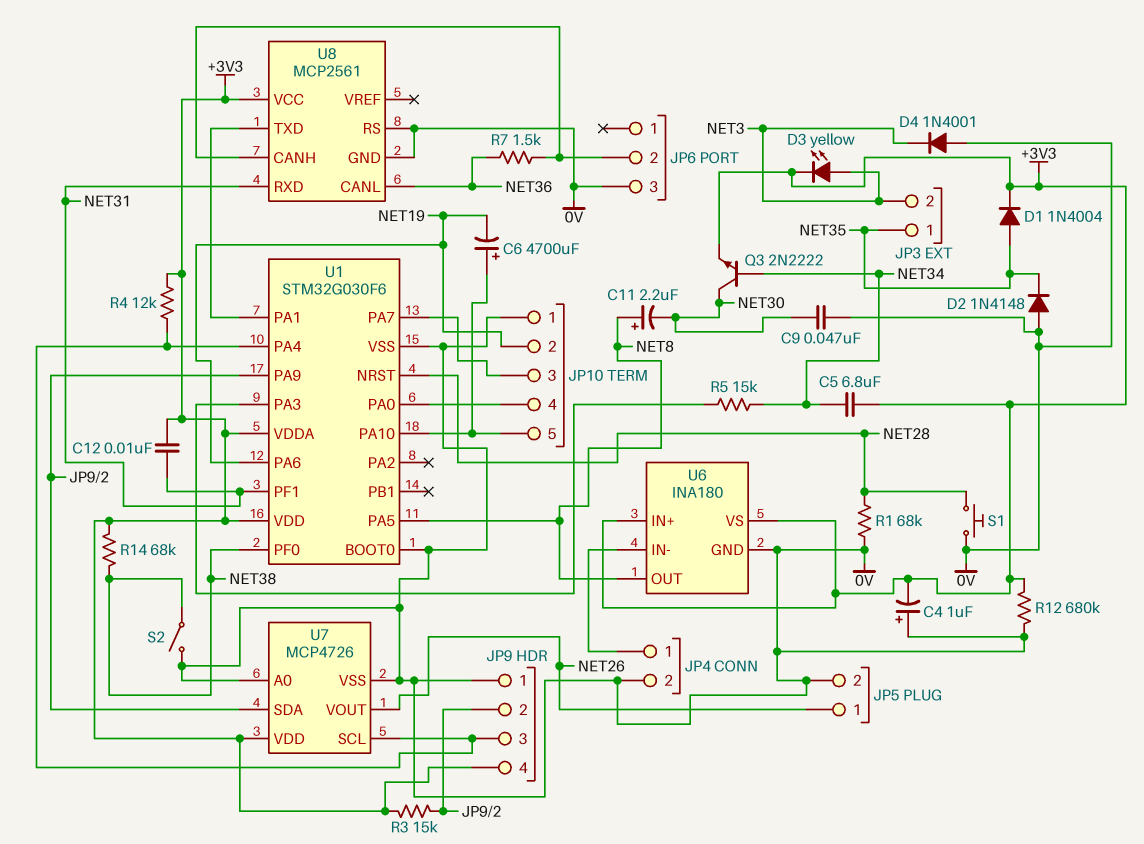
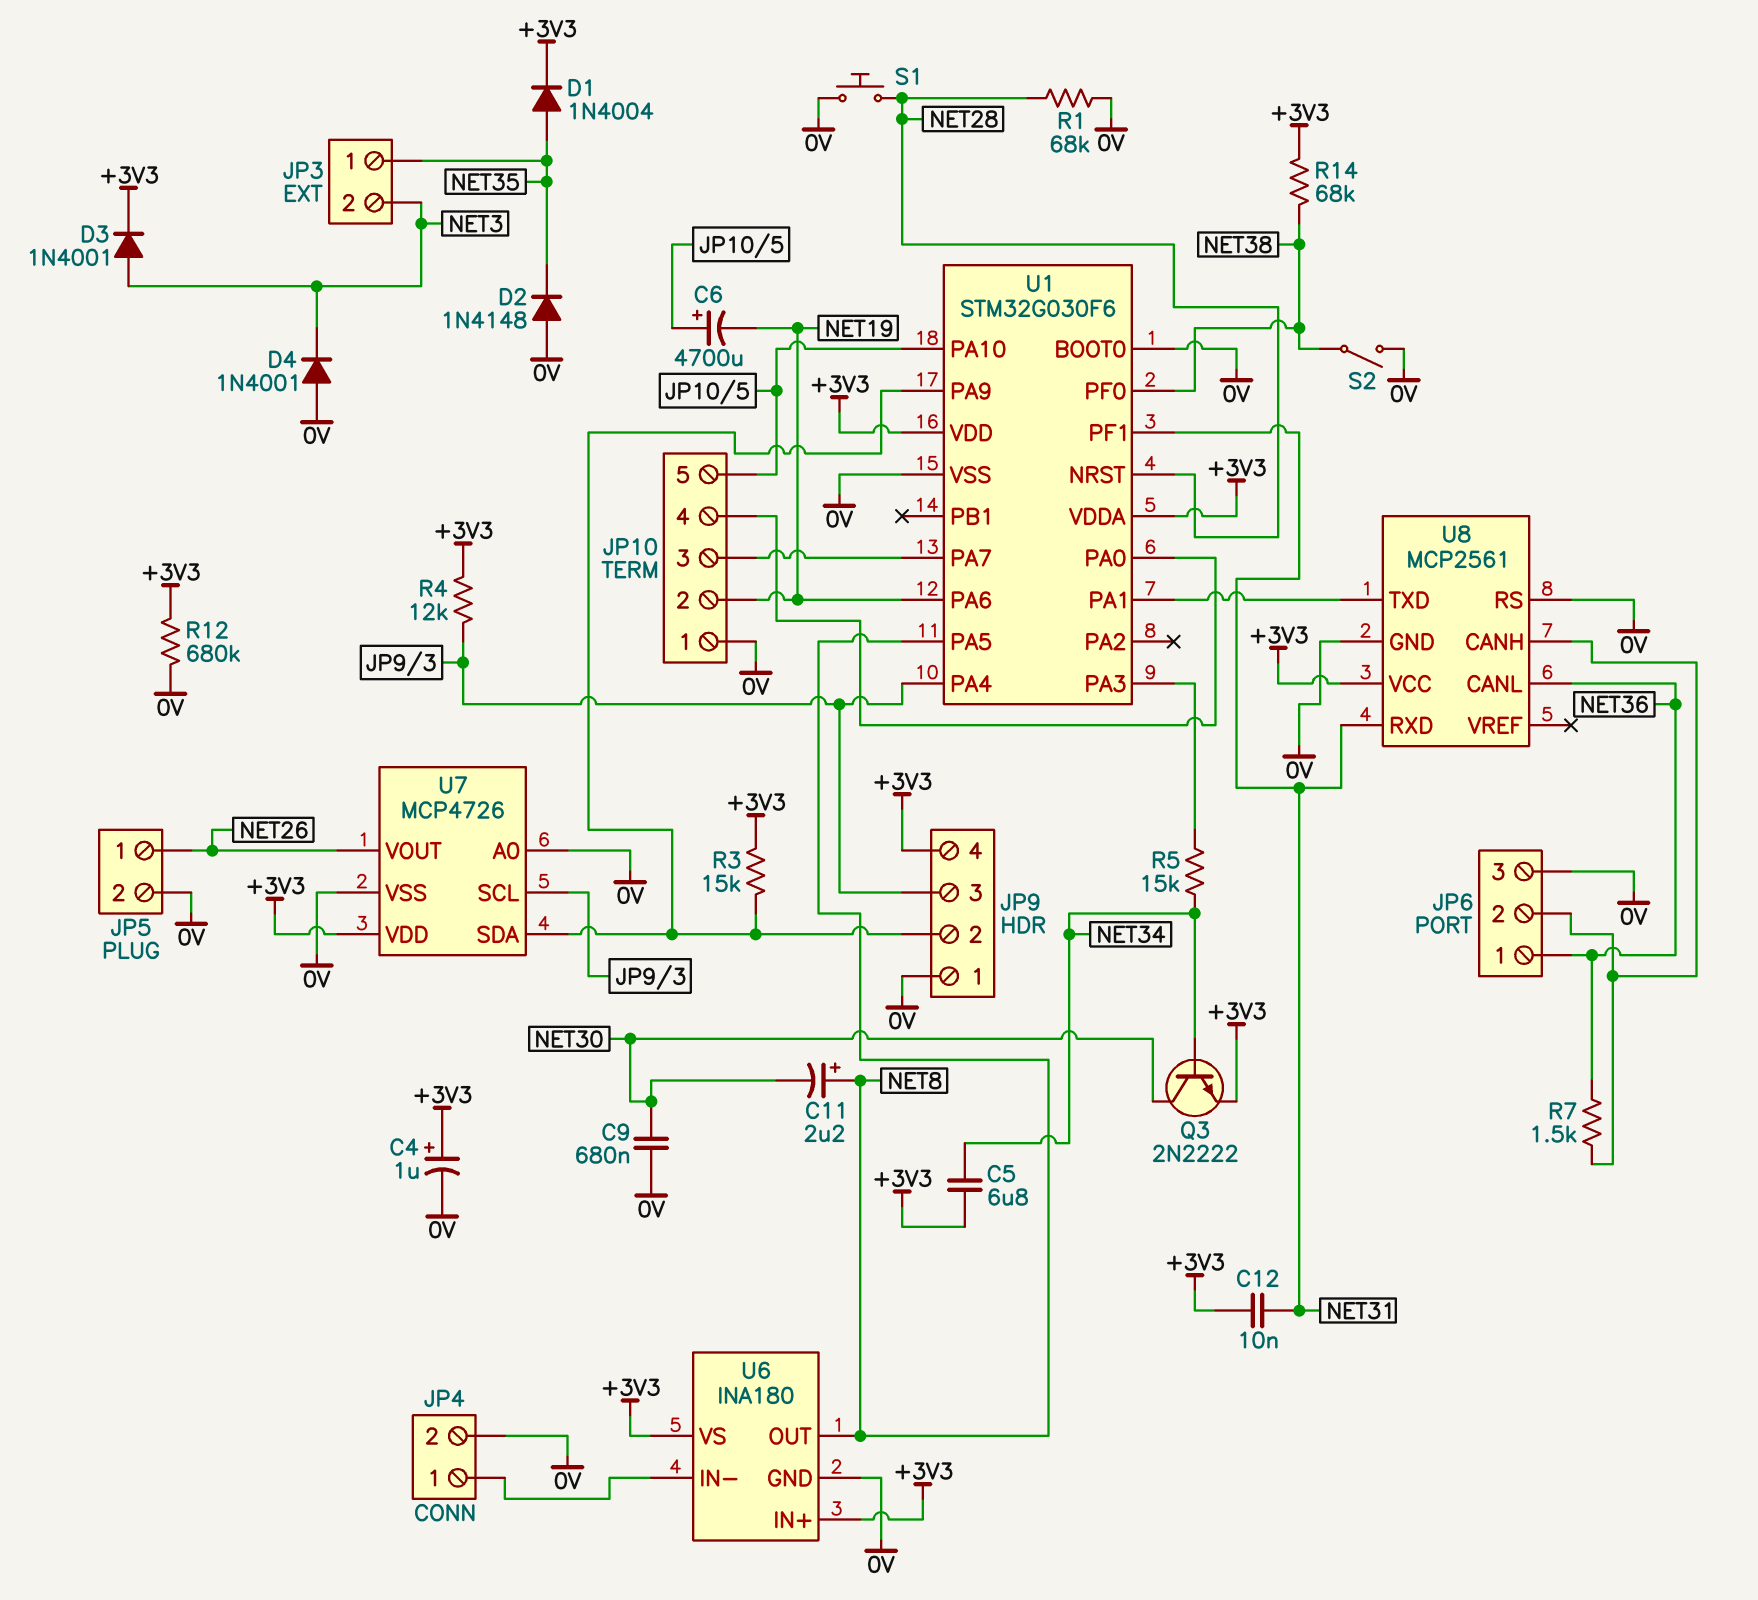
C4: 1uF (plus 0V, minus +3V3) -> 1uF (plus +3V3, minus 0V)
C9: 47nF (0V, NET30) -> 680nF (0V, NET30)
D3: LED yellow (A NET3, K +3V3) -> diode 1N4001 (A NET3, K +3V3)
JP6 pin 1: none -> NET36

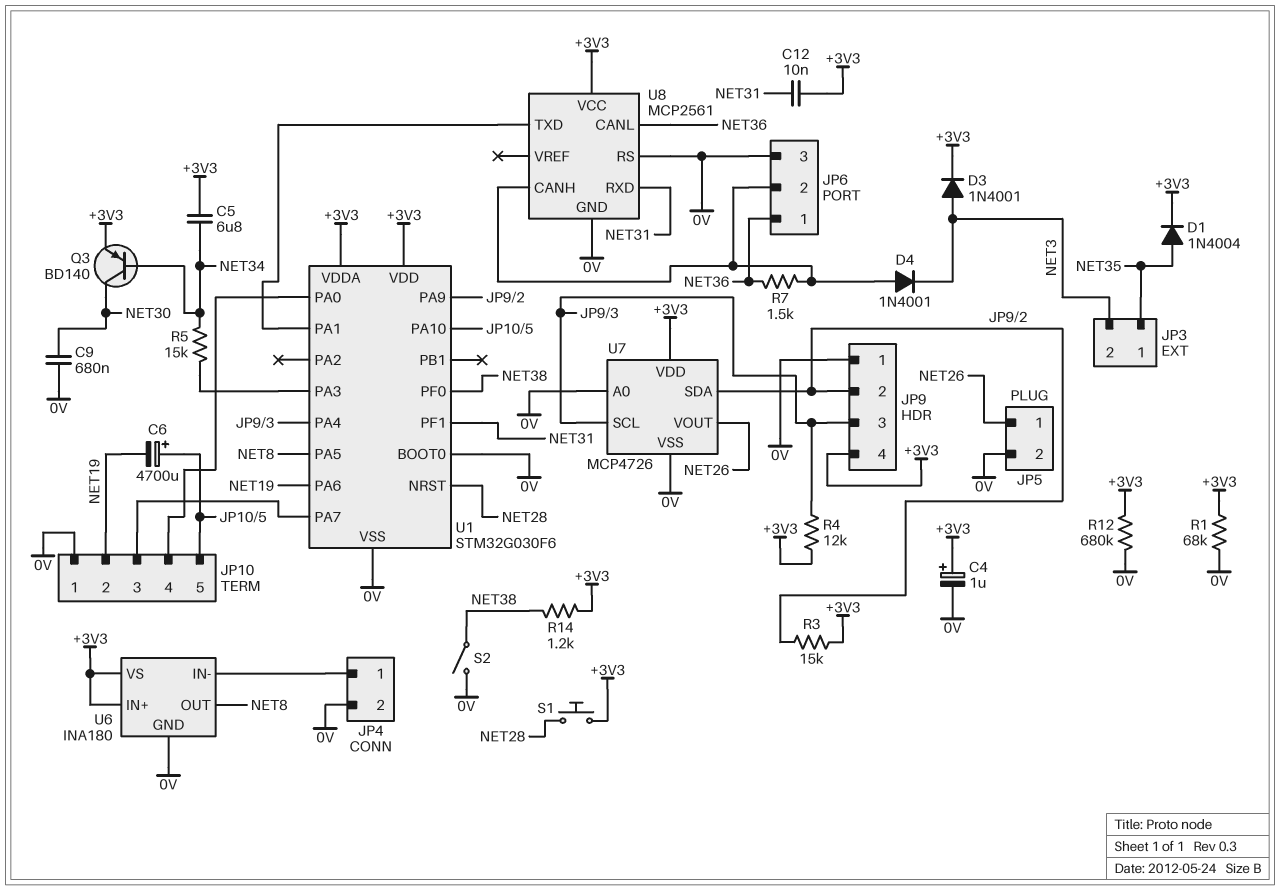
C11: 2.2uF (plus NET8, minus NET30) -> none
D2: diode 1N4148 (A 0V, K NET35) -> none
D4: diode 1N4001 (A 0V, K NET3) -> diode 1N4001 (A JP6/2, K NET3)
Q3: NPN 2N2222 (B NET34, C NET30, E +3V3) -> PNP BD140 (B NET34, C NET30, E +3V3)
R1: 68k (0V, NET28) -> 68k (+3V3, 0V)
R14: 68k (+3V3, NET38) -> 1.2k (+3V3, NET38)
S1: button (0V, NET28) -> button (+3V3, NET28)

